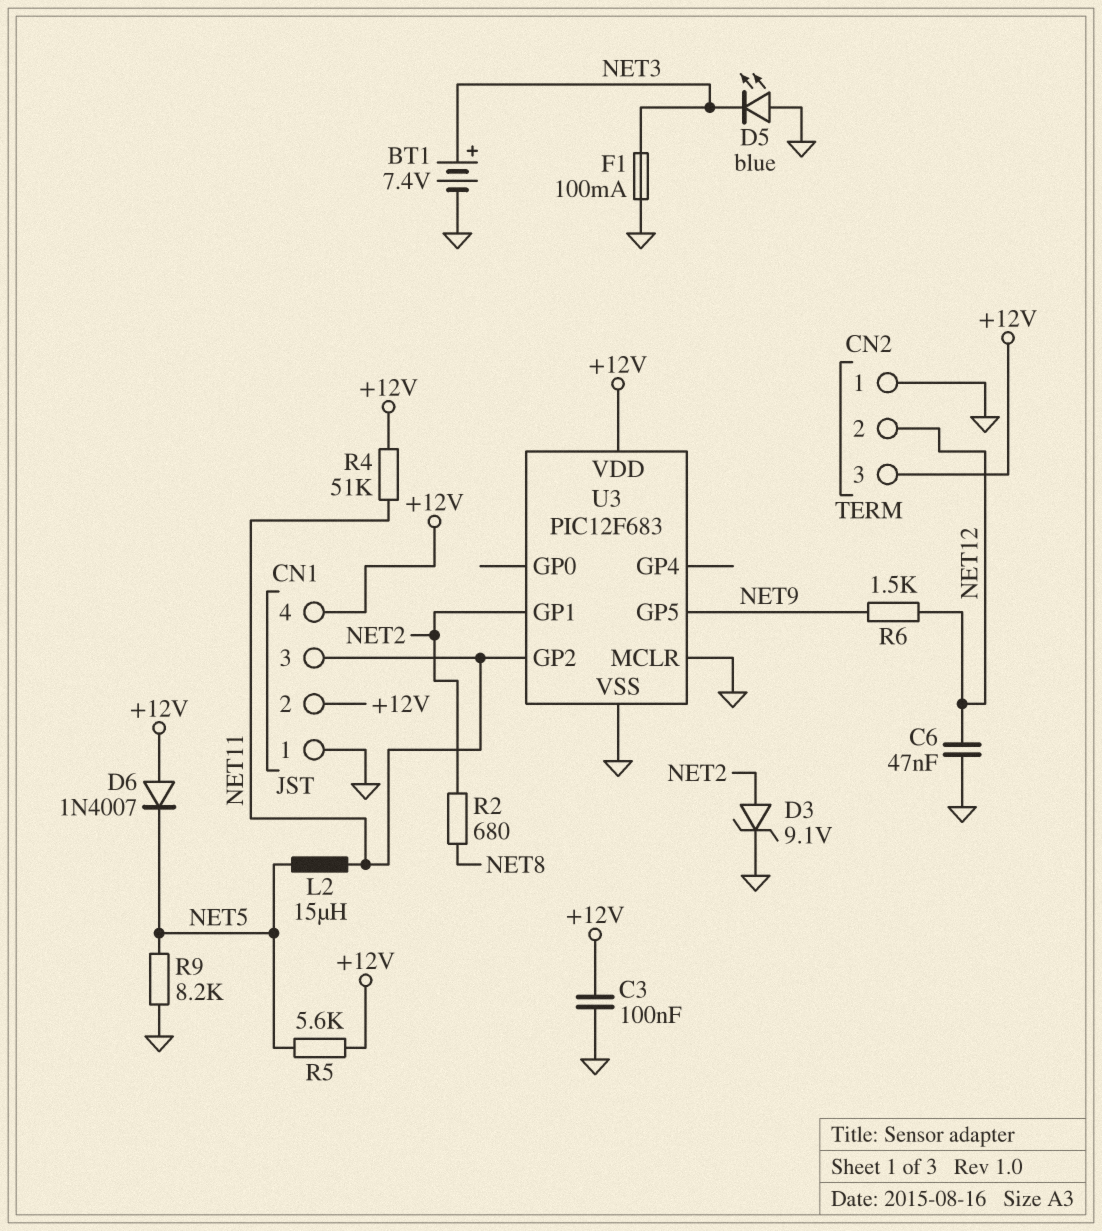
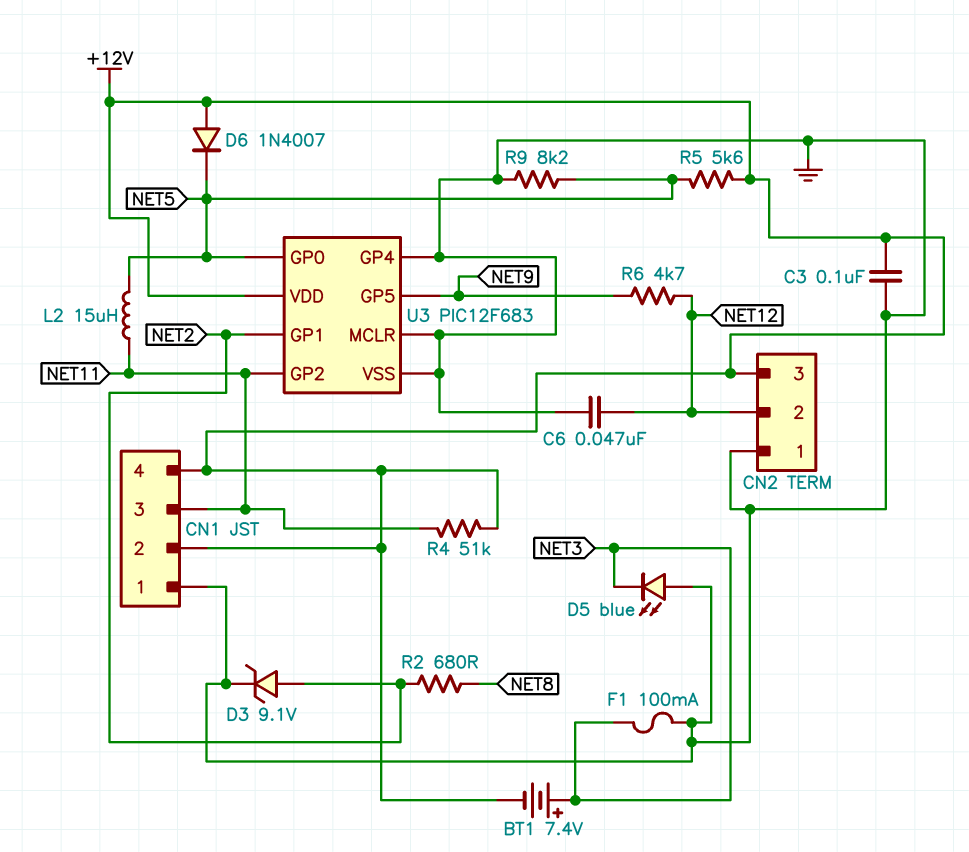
BT1: 7.4V (plus NET3, minus GND) -> 7.4V (plus NET3, minus +12V)
R6: 1.5k (NET9, NET12) -> 4.7k (NET9, NET12)
U3 pin GP0: none -> NET5
U3 pin GP4: none -> GND

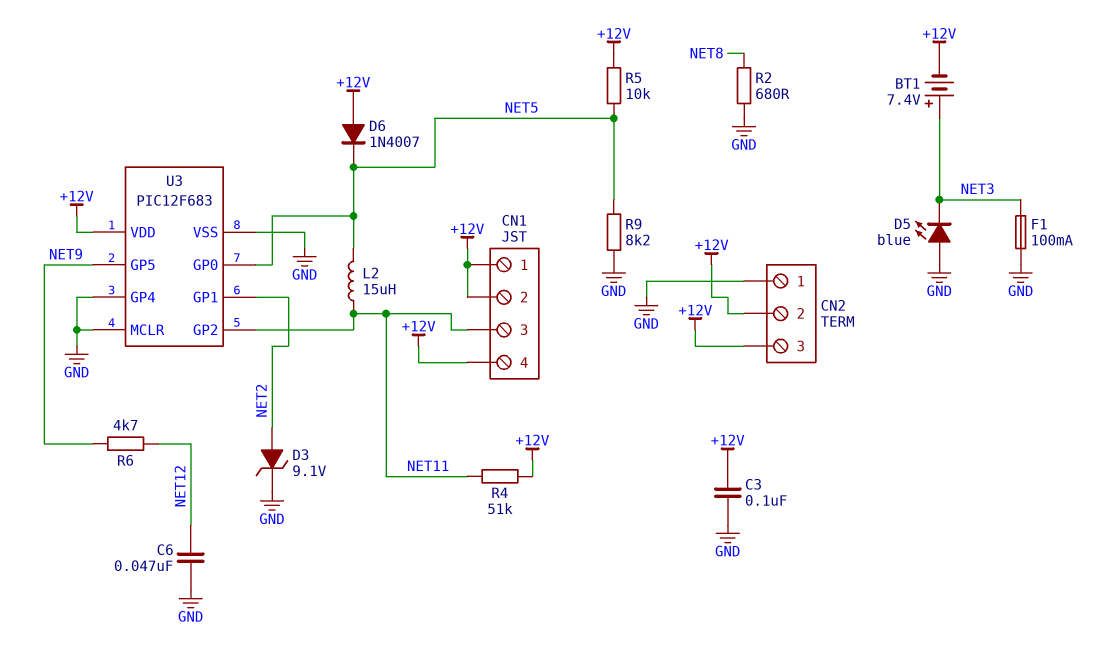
CN1 pin 1: GND -> +12V
CN2 pin 2: NET12 -> +12V
R2: 680 (NET2, NET8) -> 680 (GND, NET8)
R5: 5.6k (+12V, NET5) -> 10k (+12V, NET5)

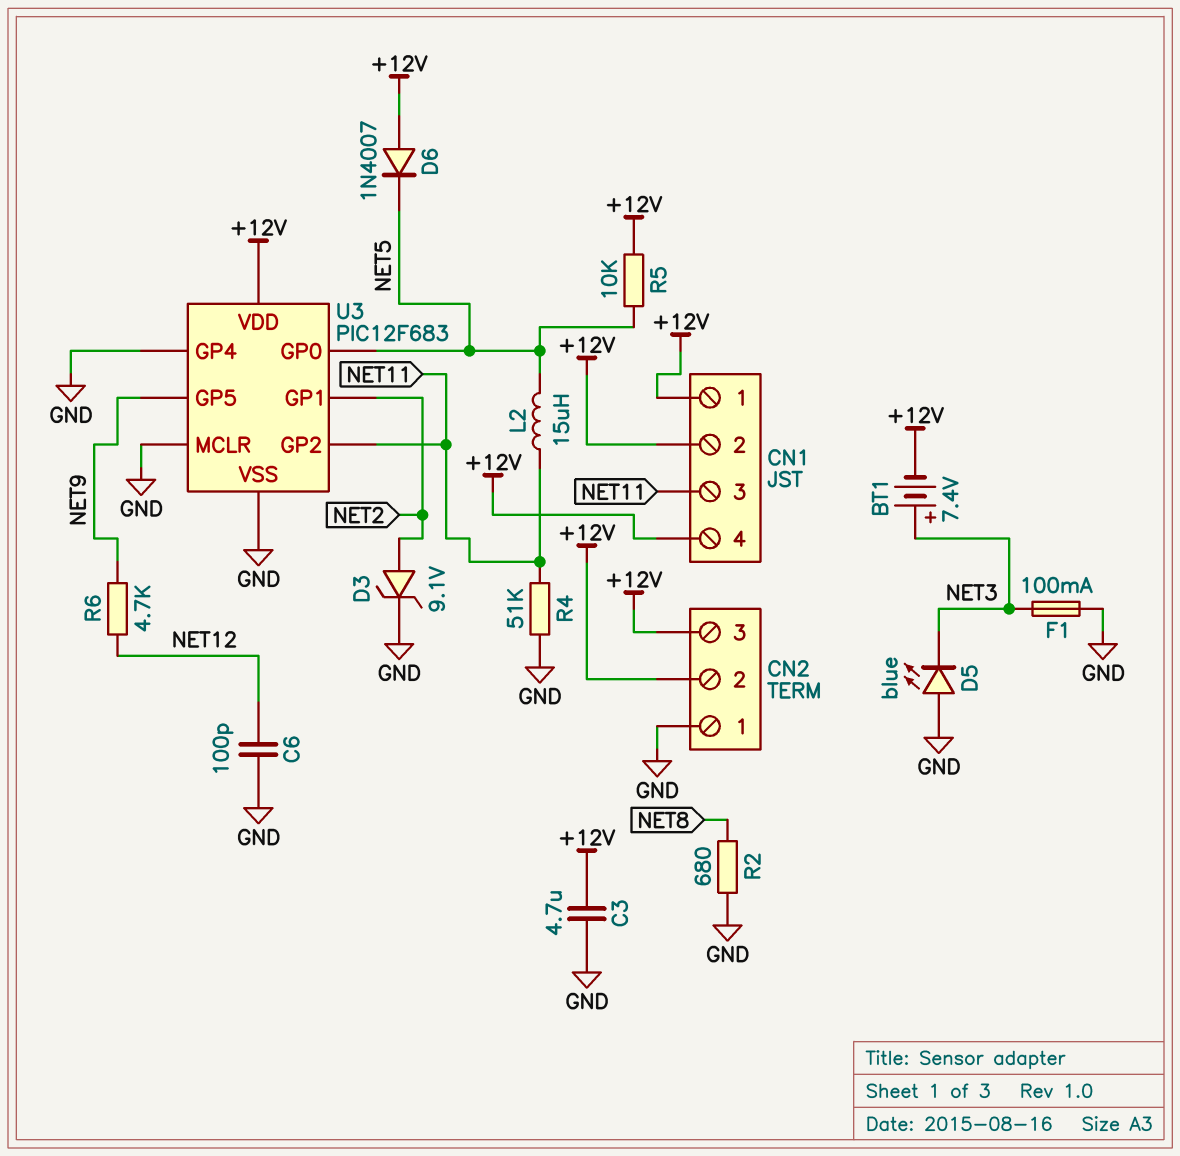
C3: 100nF (+12V, GND) -> 4.7uF (+12V, GND)
C6: 47nF (GND, NET12) -> 100pF (GND, NET12)
R4: 51k (+12V, NET11) -> 51k (GND, NET11)
R9: 8.2k (GND, NET5) -> none

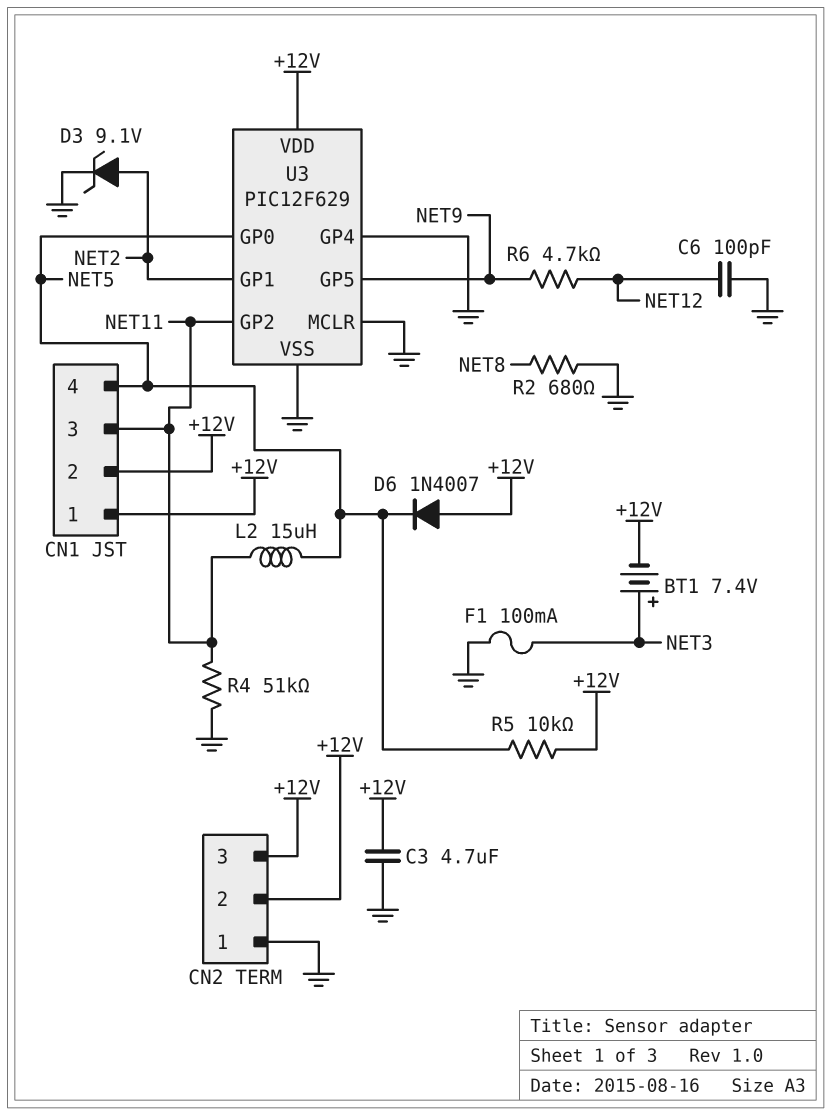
CN1 pin 4: +12V -> NET5
D5: LED blue (A GND, K NET3) -> none
U3: PIC12F683 -> PIC12F629

